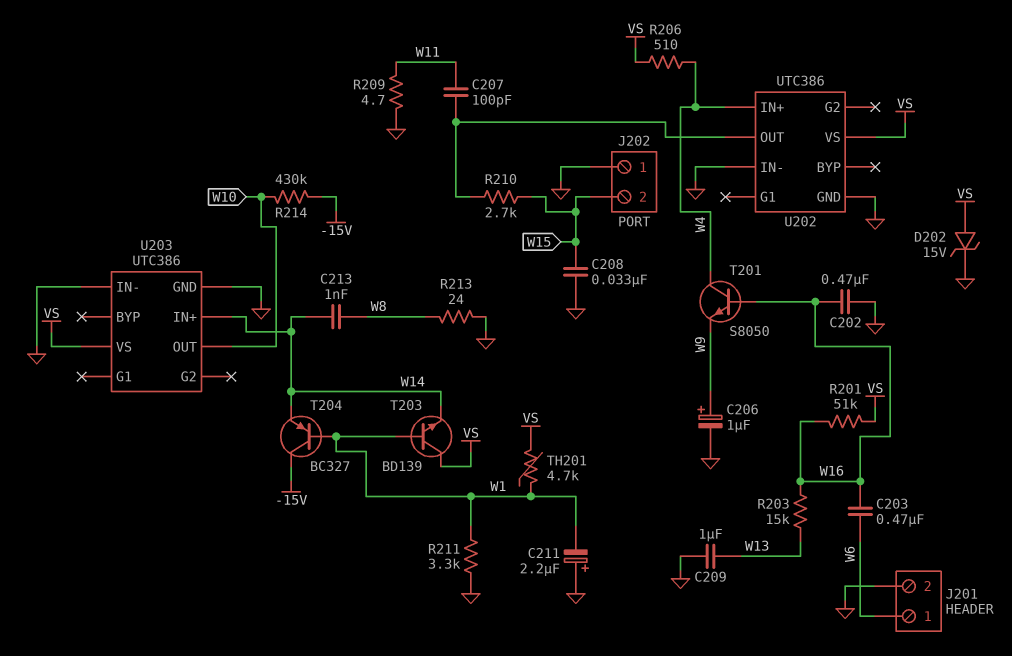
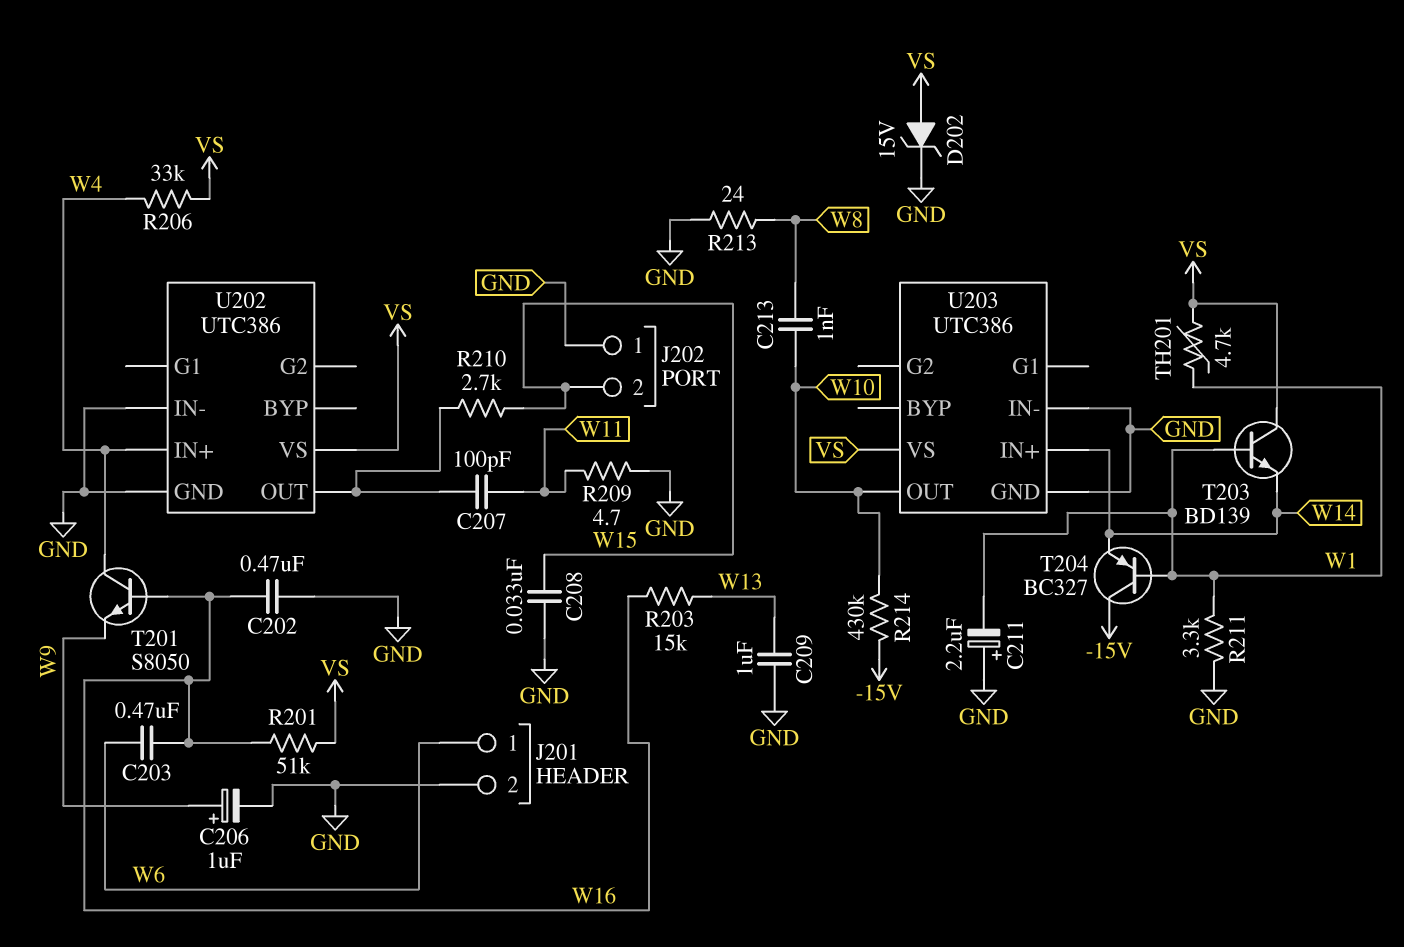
C213: 1nF (W8, W14) -> 1nF (W8, W10)
R206: 510 (VS, W4) -> 33k (VS, W4)

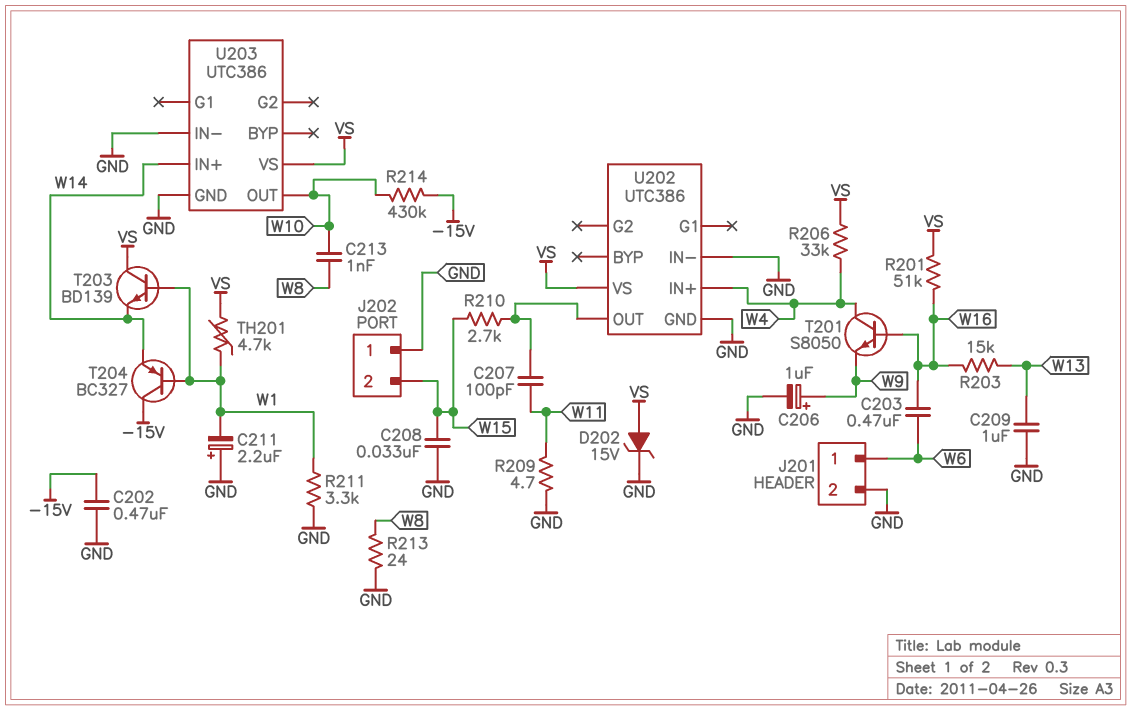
C202: 470nF (GND, W16) -> 470nF (-15V, GND)

